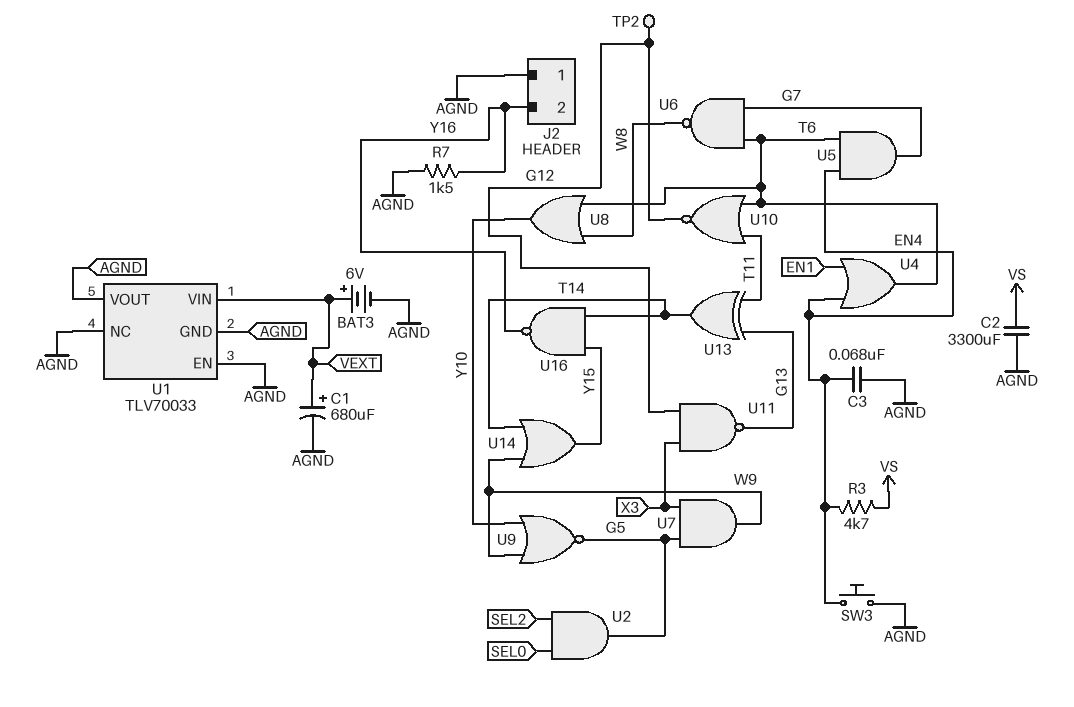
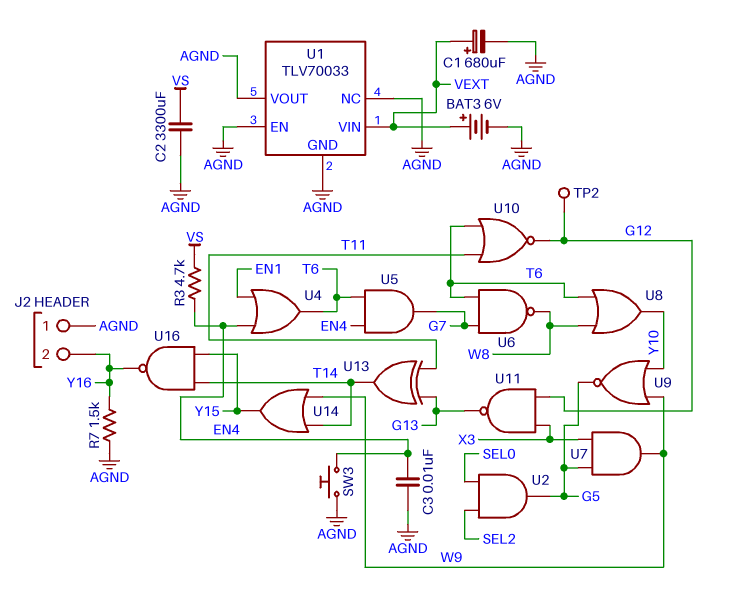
C3: 68nF (AGND, EN4) -> 10nF (AGND, EN4)

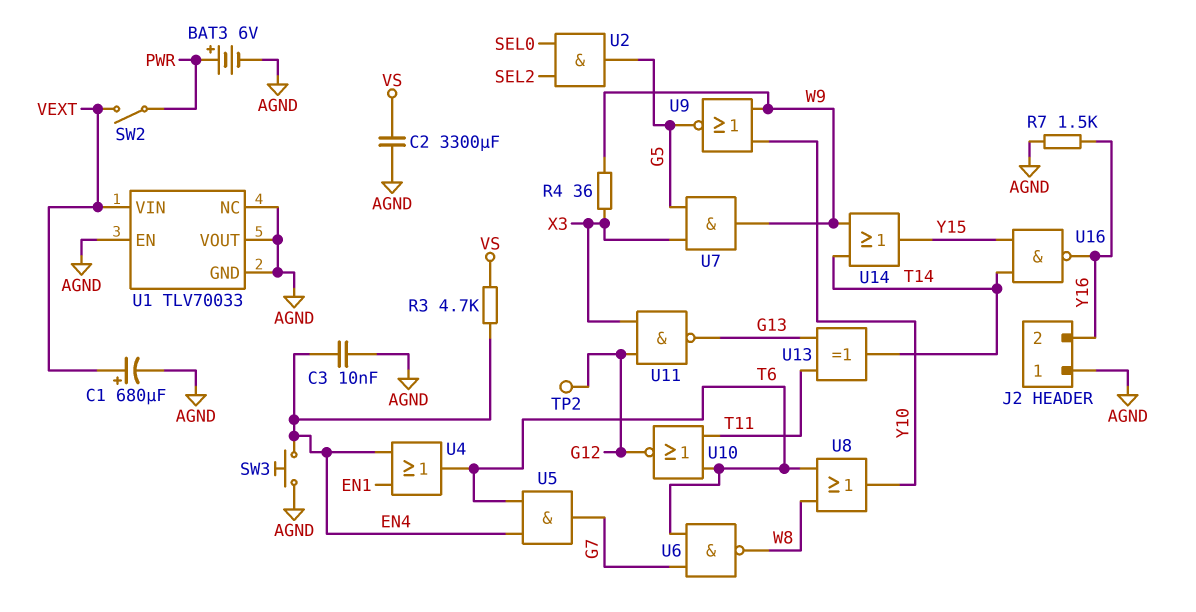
BAT3: 6V (plus VEXT, minus AGND) -> 6V (plus PWR, minus AGND)
R4: none -> 36 (W9, X3)
SW2: none -> switch (PWR, VEXT)

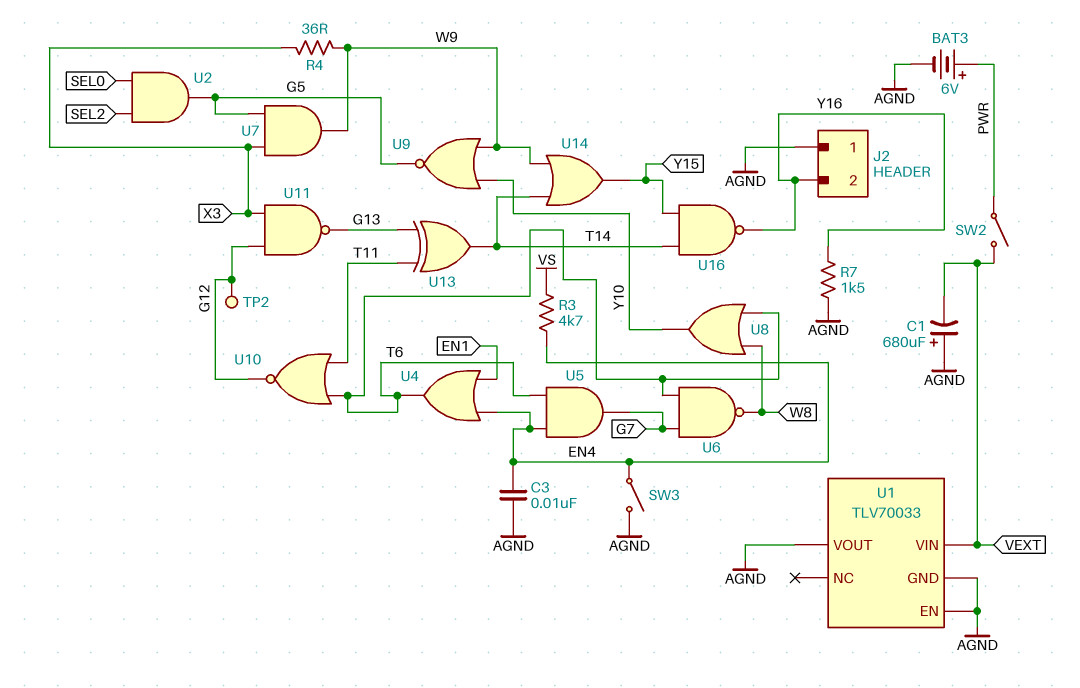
C1: 680uF (plus VEXT, minus AGND) -> 680uF (plus AGND, minus VEXT)
C2: 3300uF (AGND, VS) -> none
SW3: button (AGND, EN4) -> switch (AGND, EN4)
U1 pin NC: AGND -> none

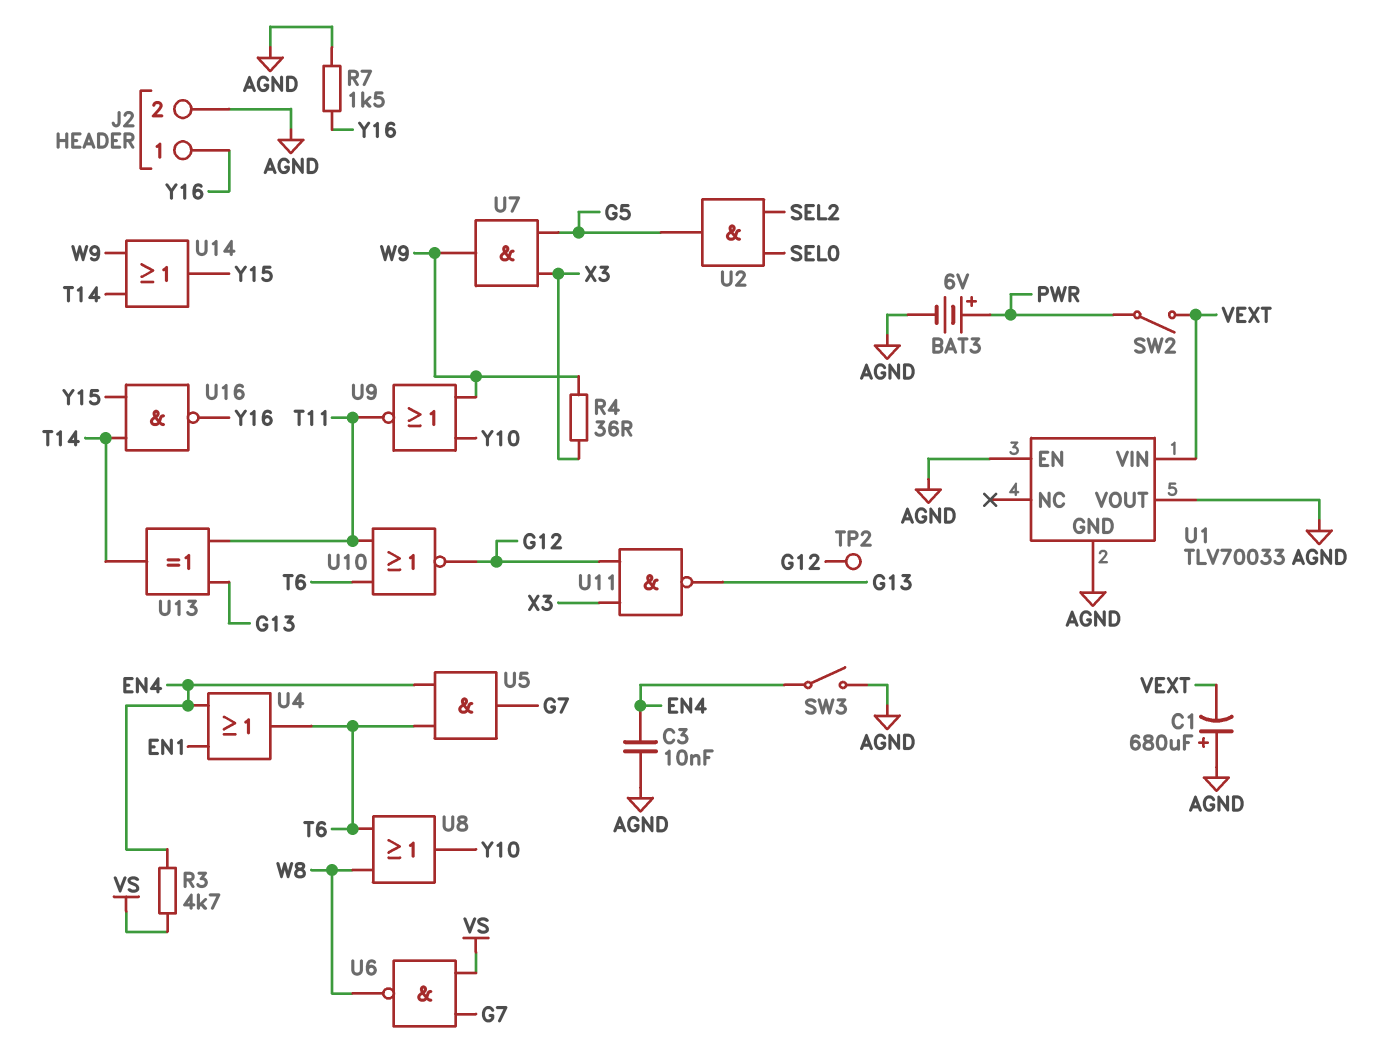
J2 pin 1: AGND -> Y16
J2 pin 2: Y16 -> AGND
U6: NAND (in G7, in T6, out W8) -> NAND (in G7, in VS, out W8)
U9: NOR (in W9, in Y10, out G5) -> NOR (in W9, in Y10, out T11)

